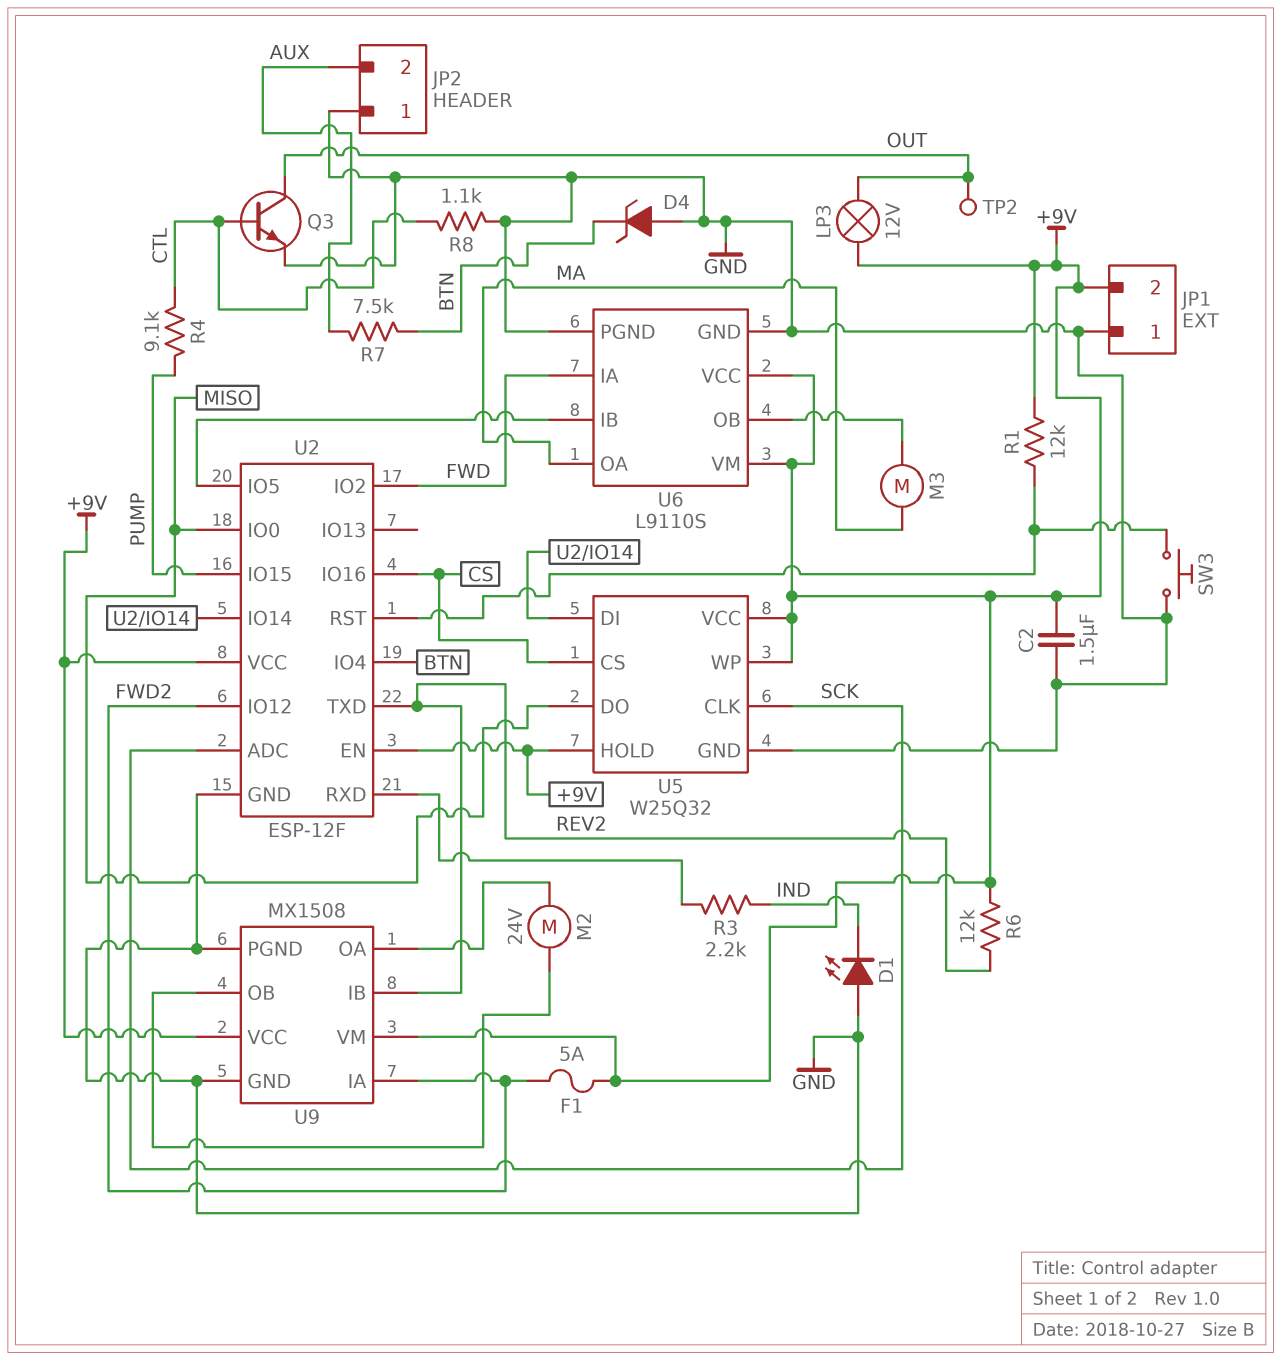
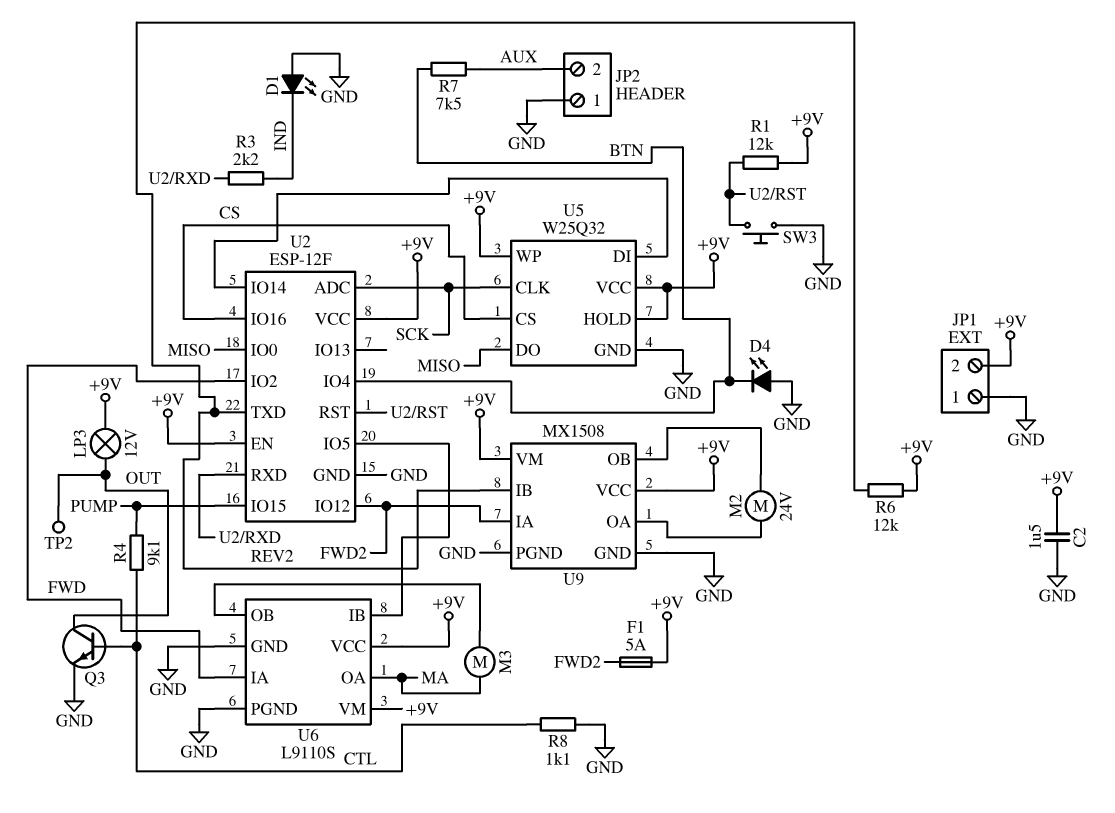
D4: zener (A GND, K BTN) -> LED (A GND, K BTN)

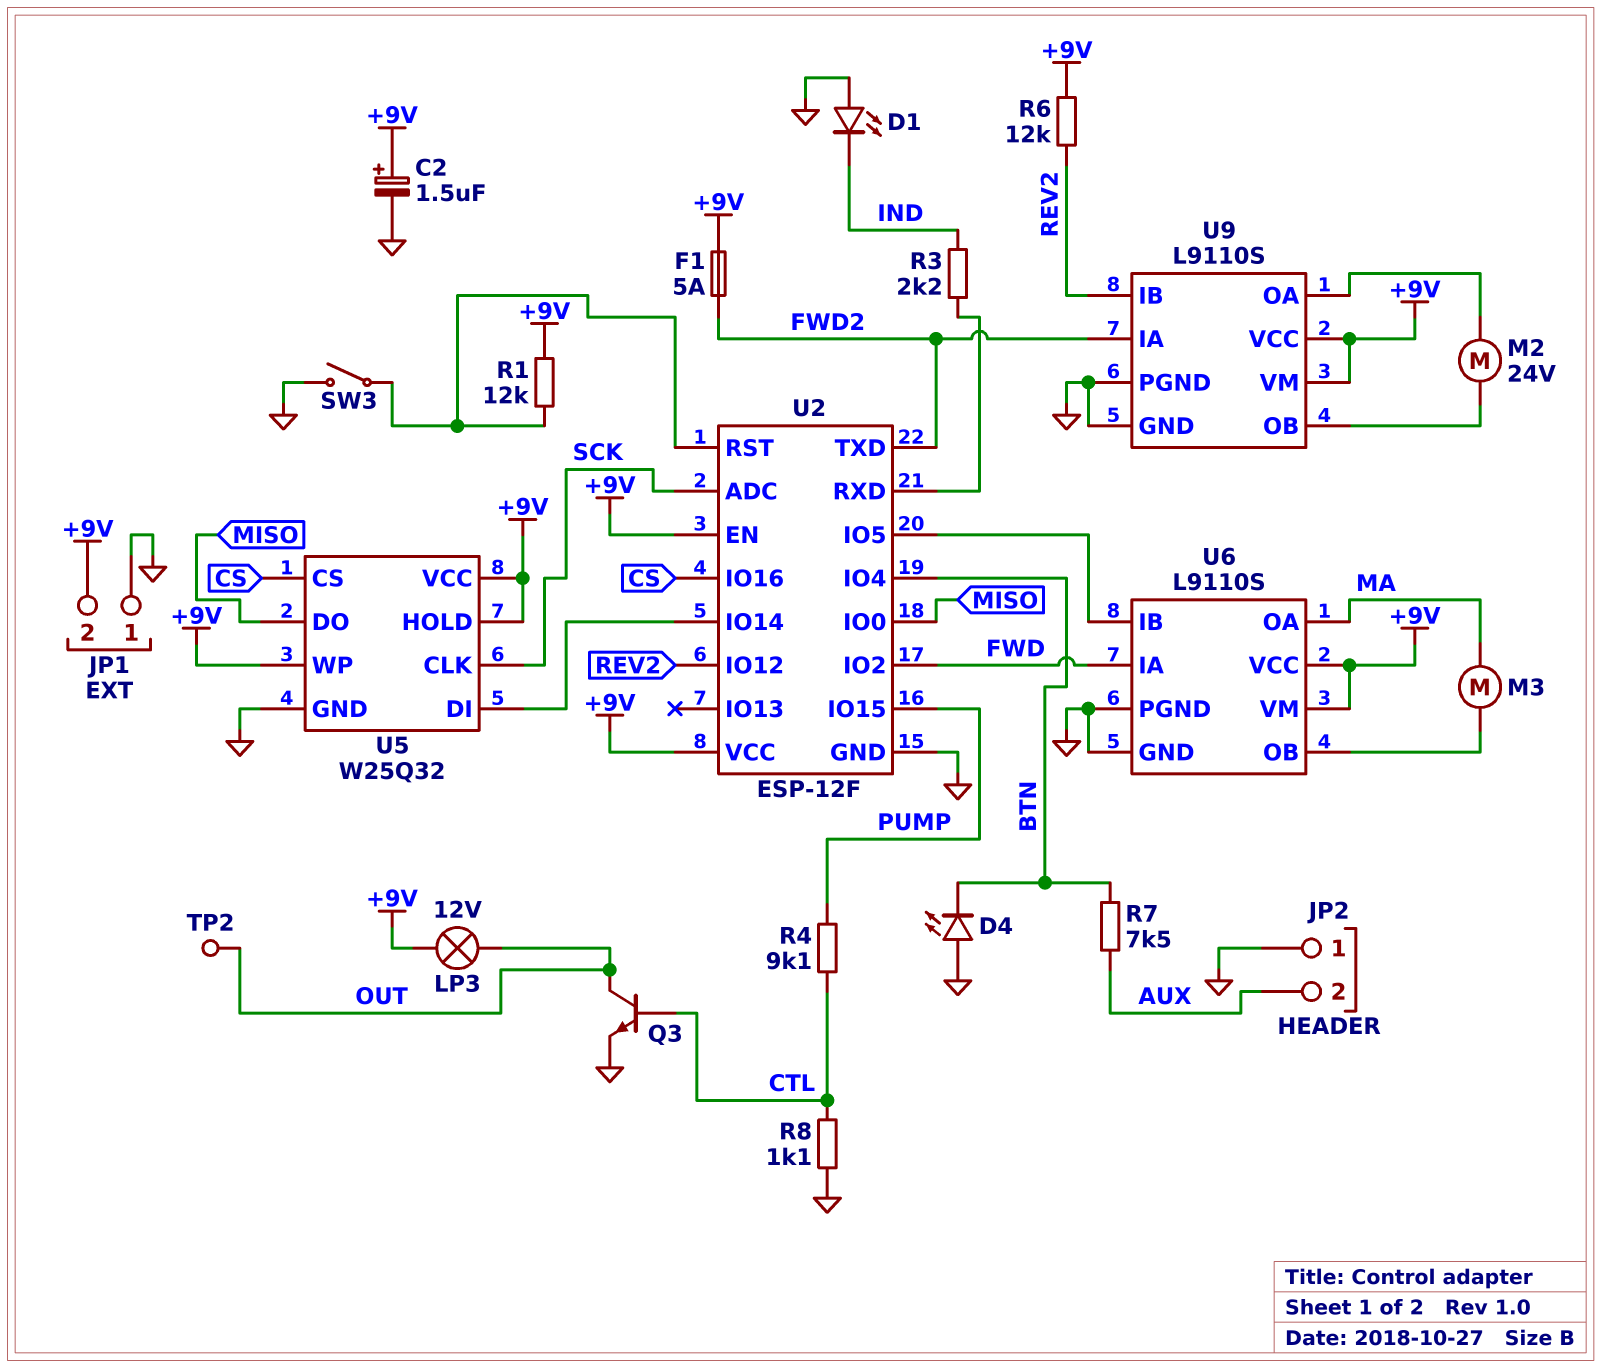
C2: 1.5uF (+9V, GND) -> 1.5uF (plus +9V, minus GND)
SW3: button (GND, U2/RST) -> switch (GND, U2/RST)
U2 pin IO12: FWD2 -> REV2
U2 pin TXD: REV2 -> FWD2
U9: MX1508 -> L9110S

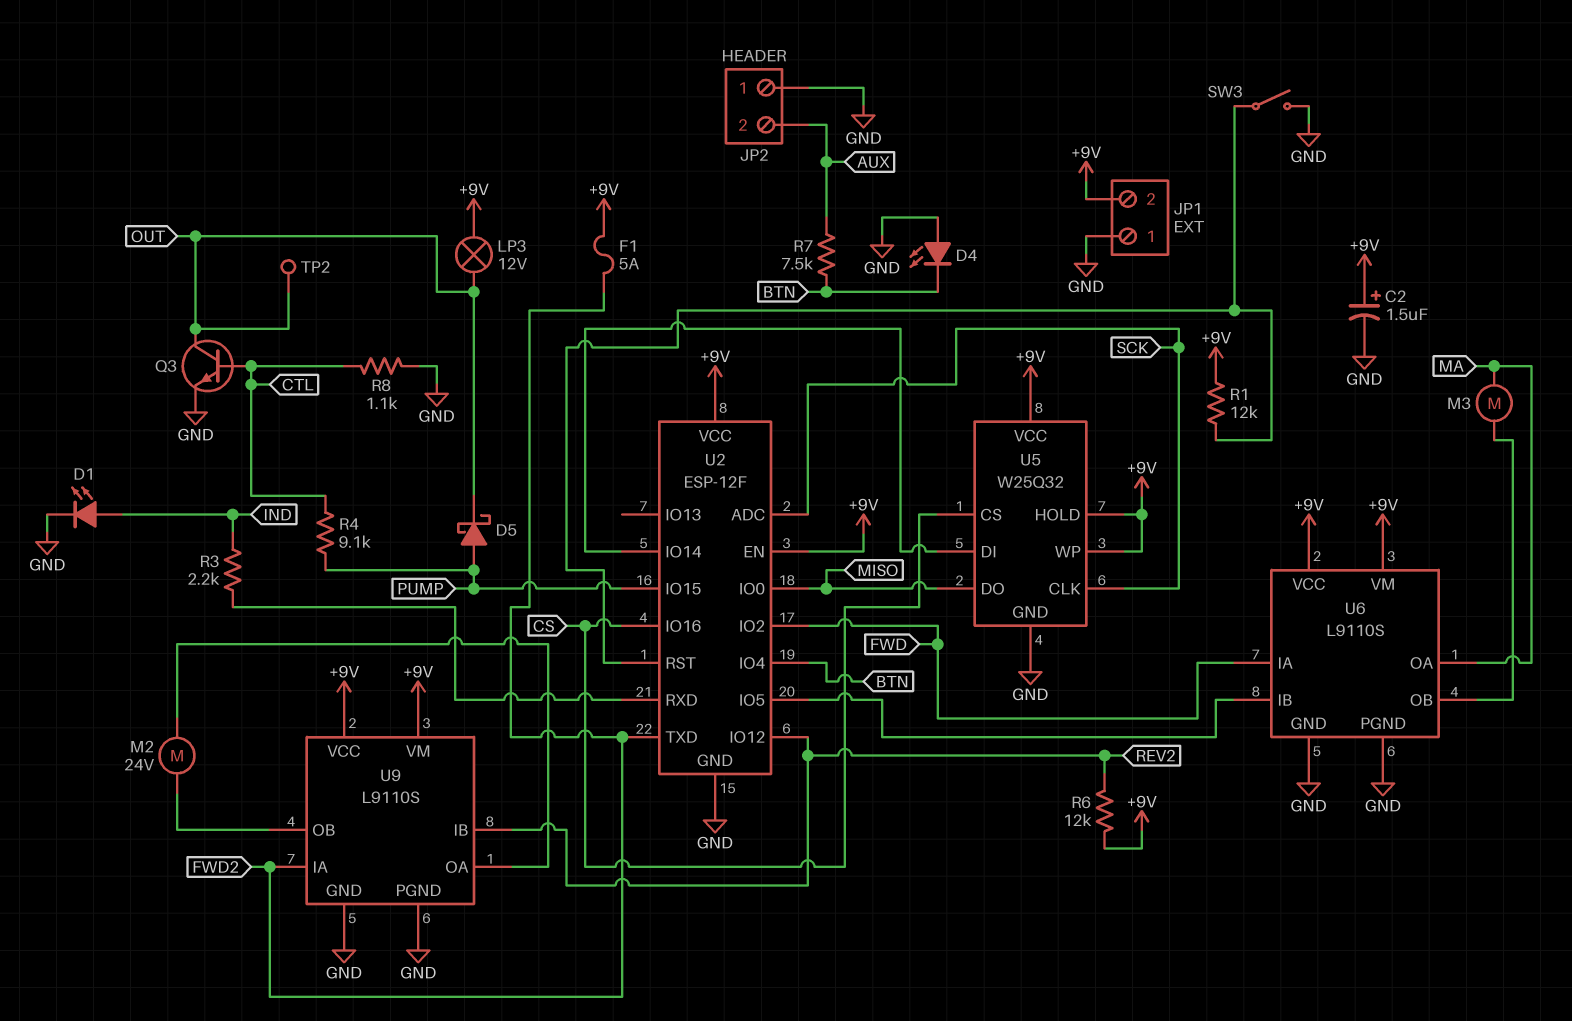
D1: LED (A GND, K IND) -> LED (A IND, K GND)
D5: none -> schottky (A PUMP, K OUT)

